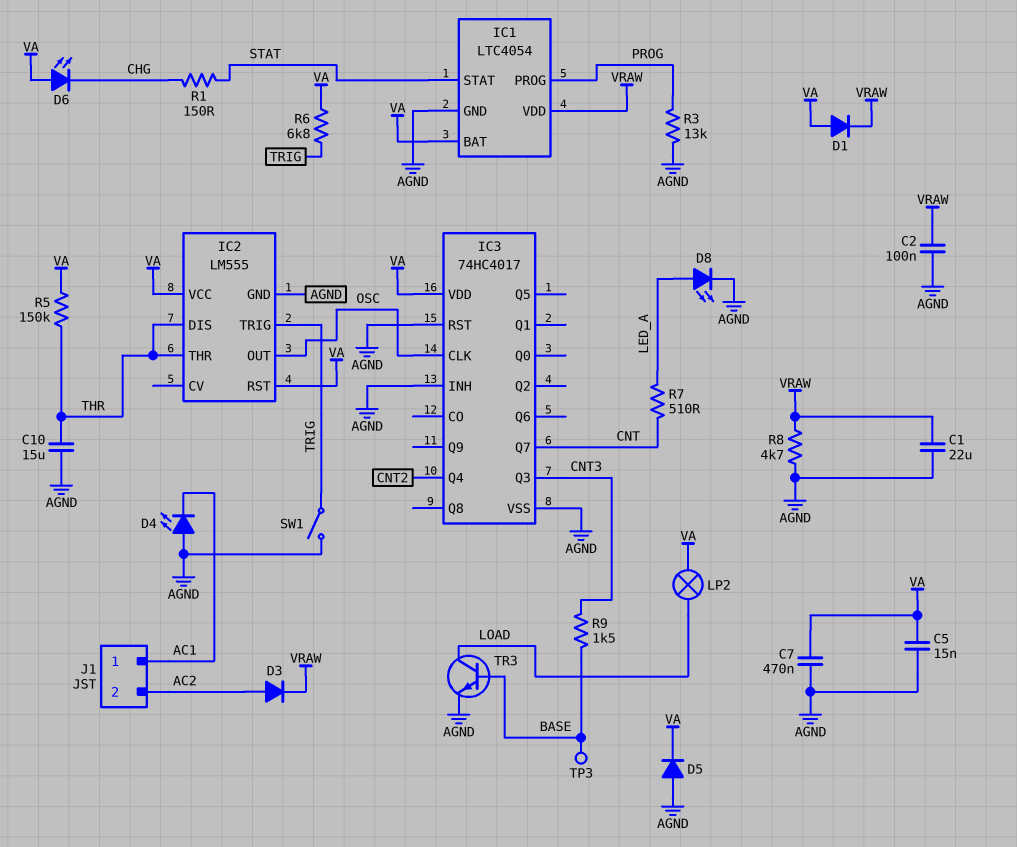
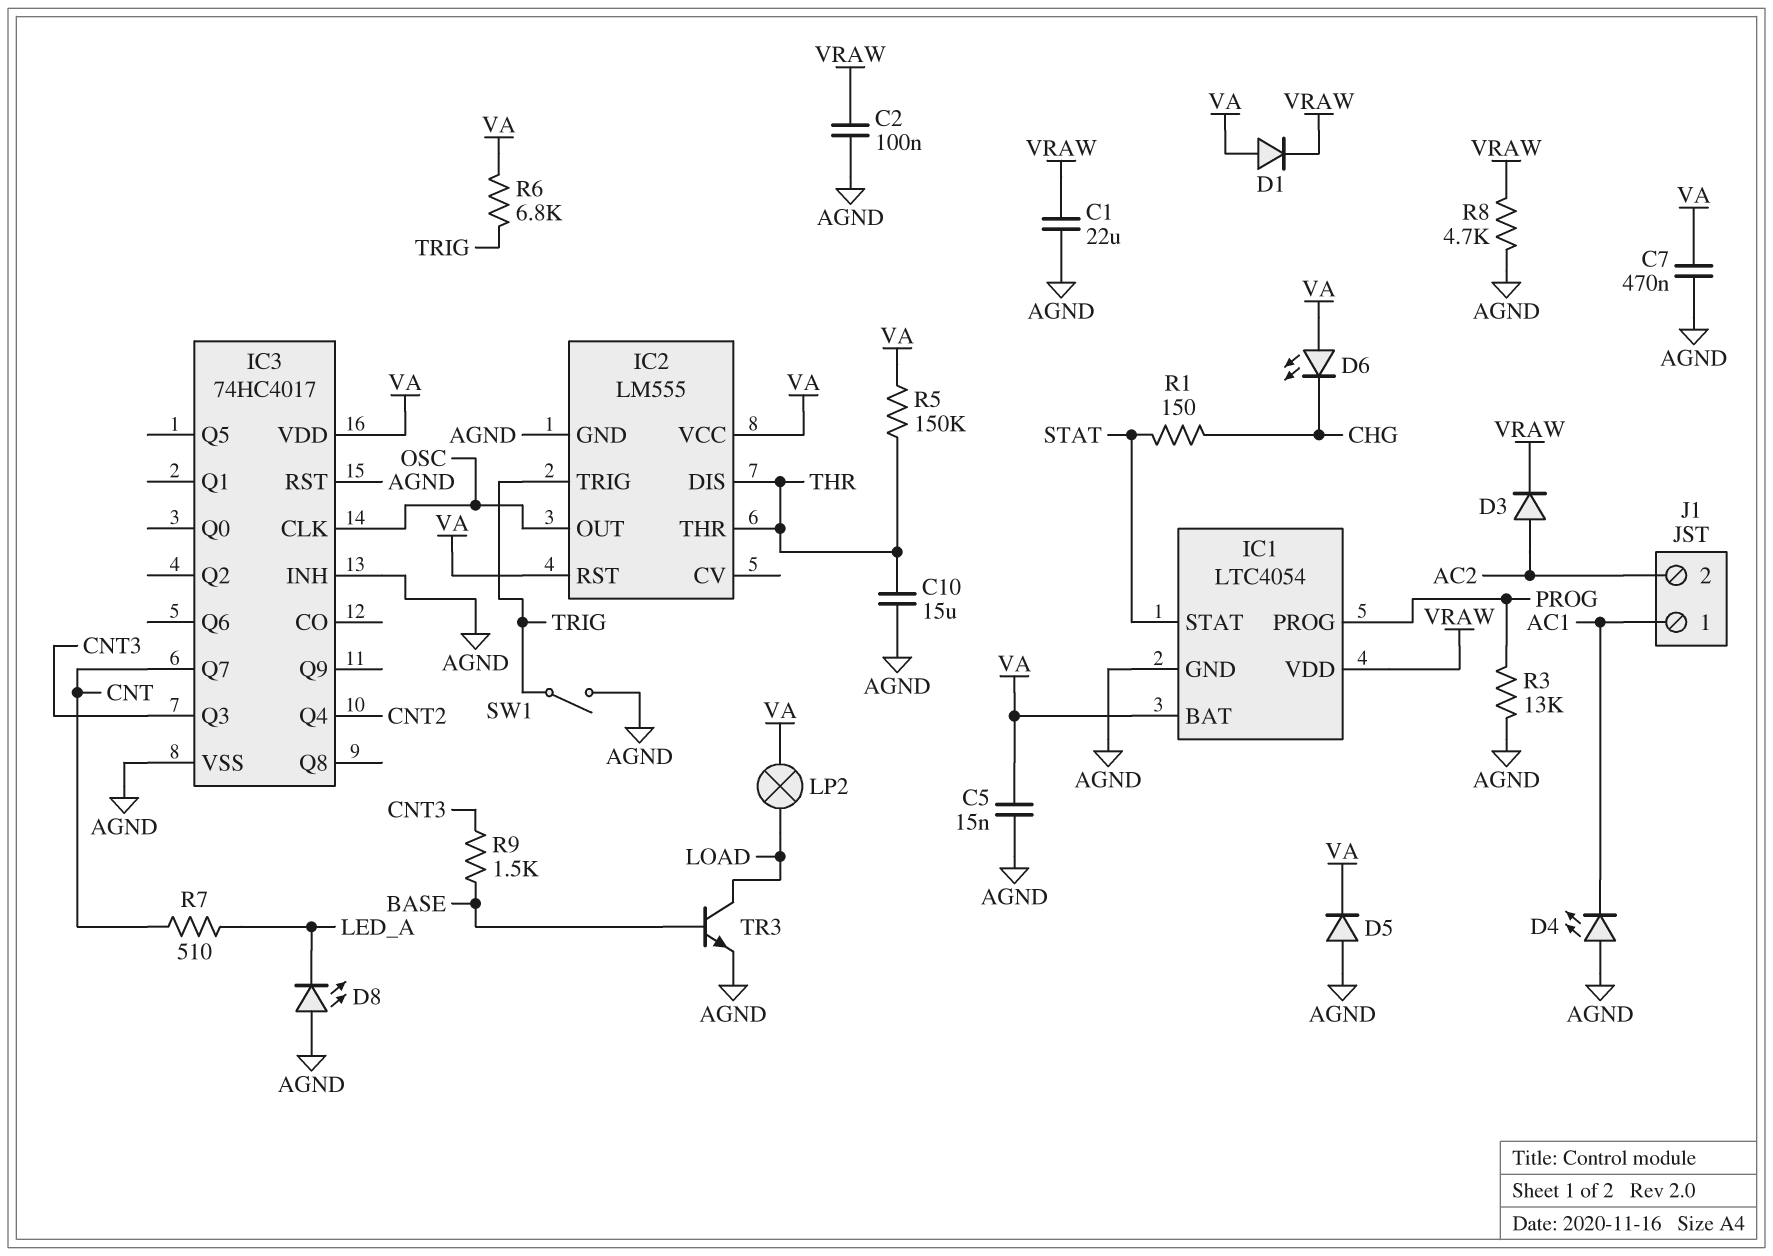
D8: LED (A LED_A, K AGND) -> LED (A AGND, K LED_A)
TP3: test point (BASE) -> none

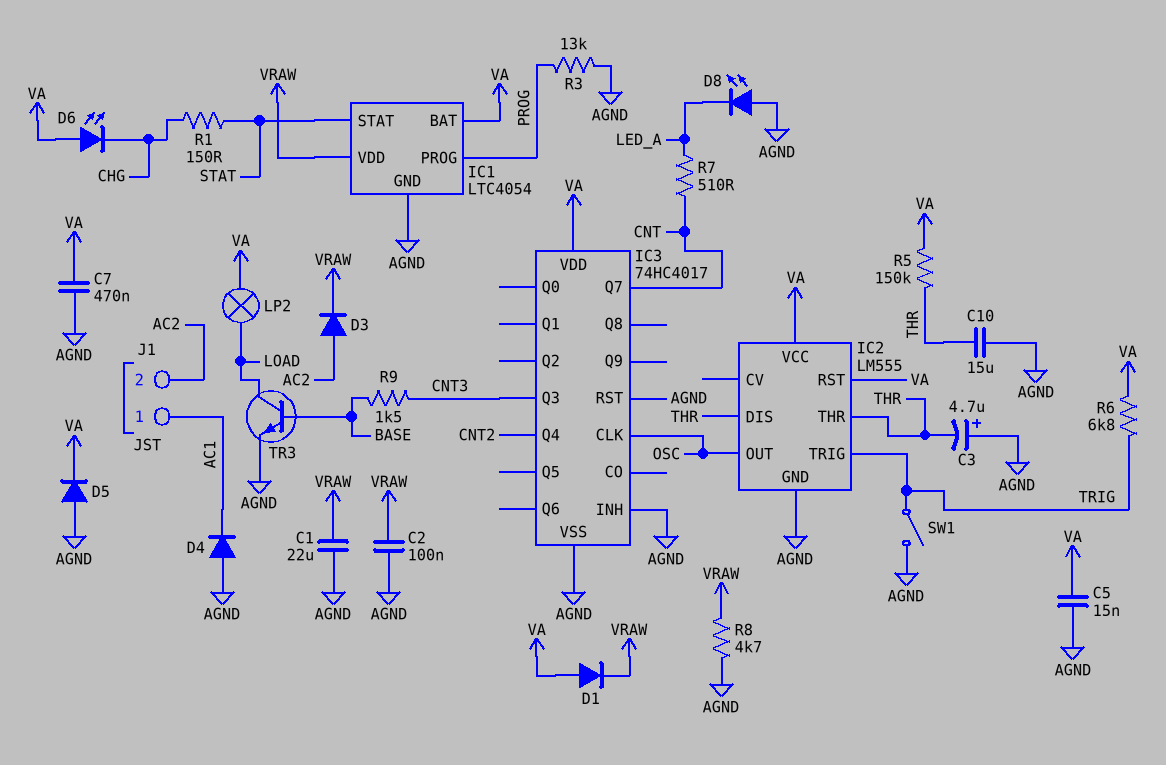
C3: none -> 4.7uF (plus AGND, minus THR)
D4: LED (A AGND, K AC1) -> diode (A AGND, K AC1)

